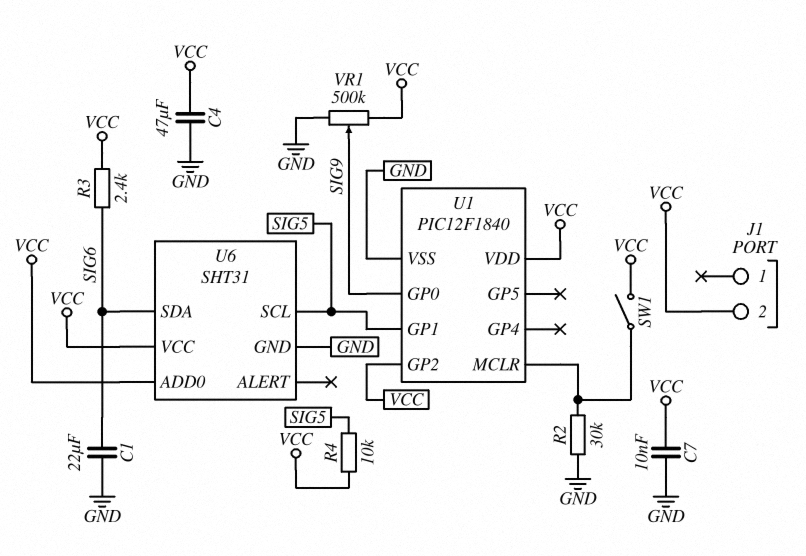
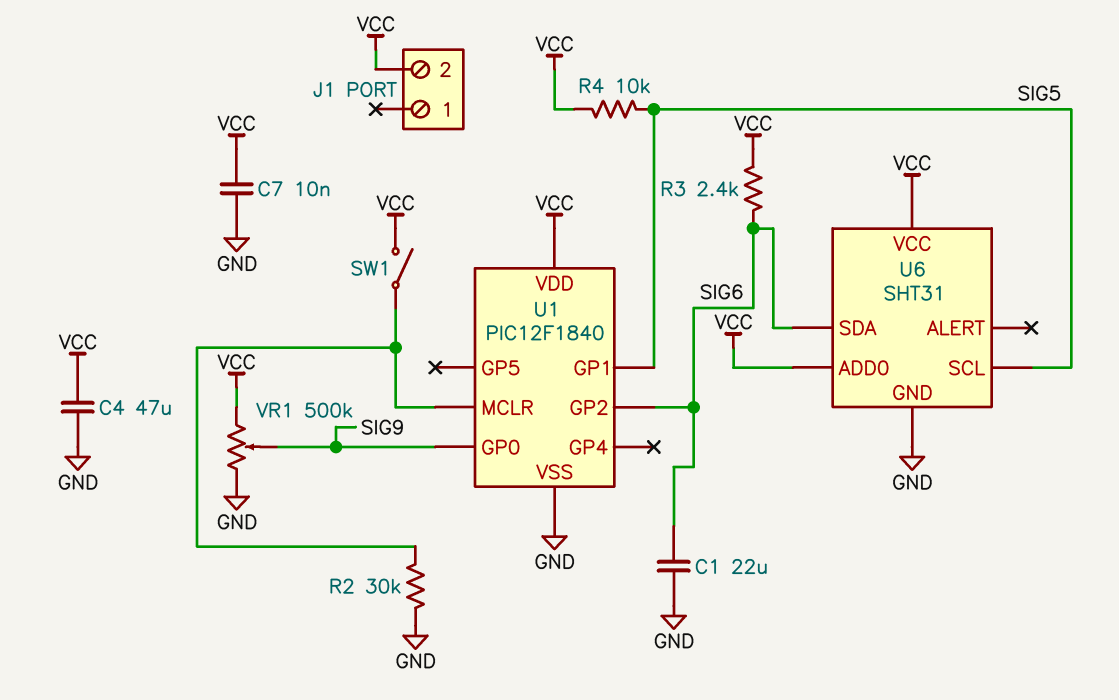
U1 pin GP2: VCC -> SIG6

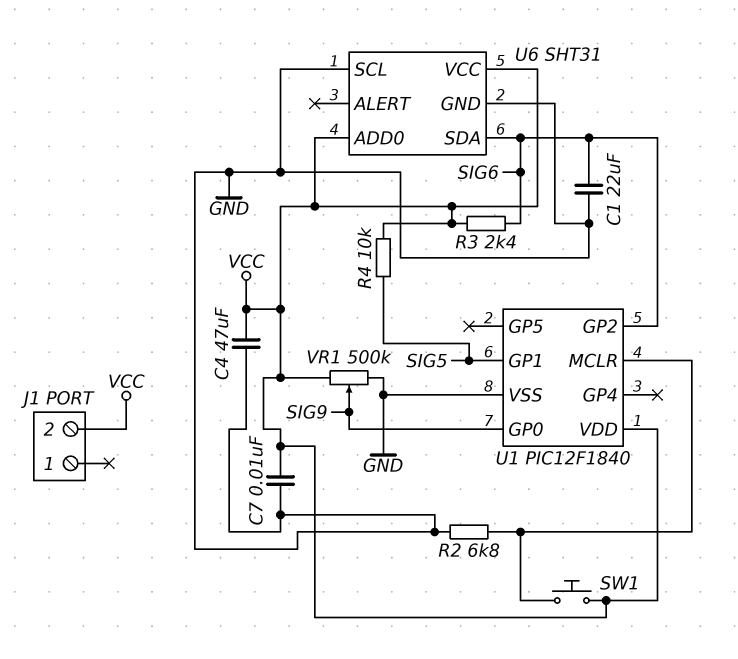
R2: 30k (GND, U1/MCLR) -> 6.8k (GND, U1/MCLR)
SW1: switch (U1/MCLR, VCC) -> button (U1/MCLR, VCC)
U6 pin SCL: SIG5 -> GND

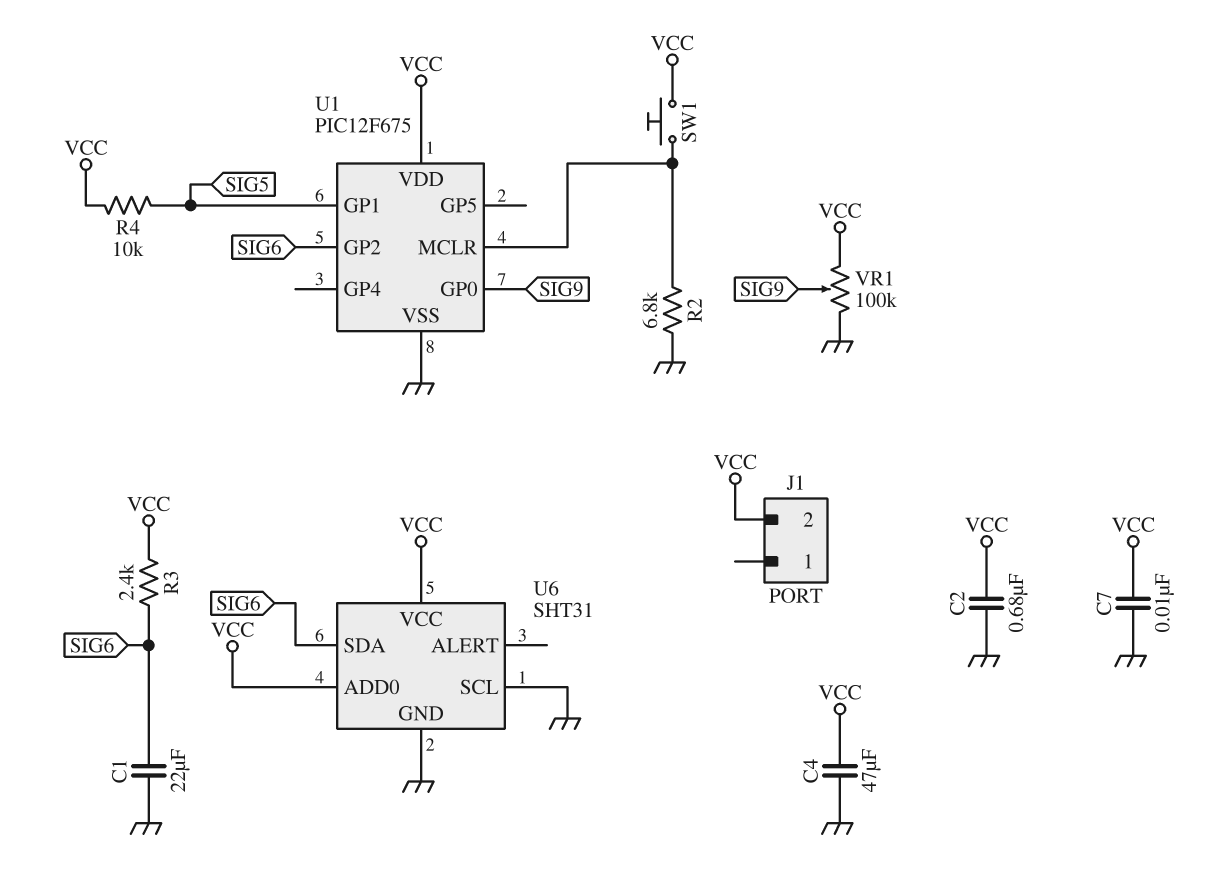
C2: none -> 680nF (GND, VCC)
U1: PIC12F1840 -> PIC12F675
VR1: 500k (GND, VCC, wiper SIG9) -> 100k (GND, VCC, wiper SIG9)

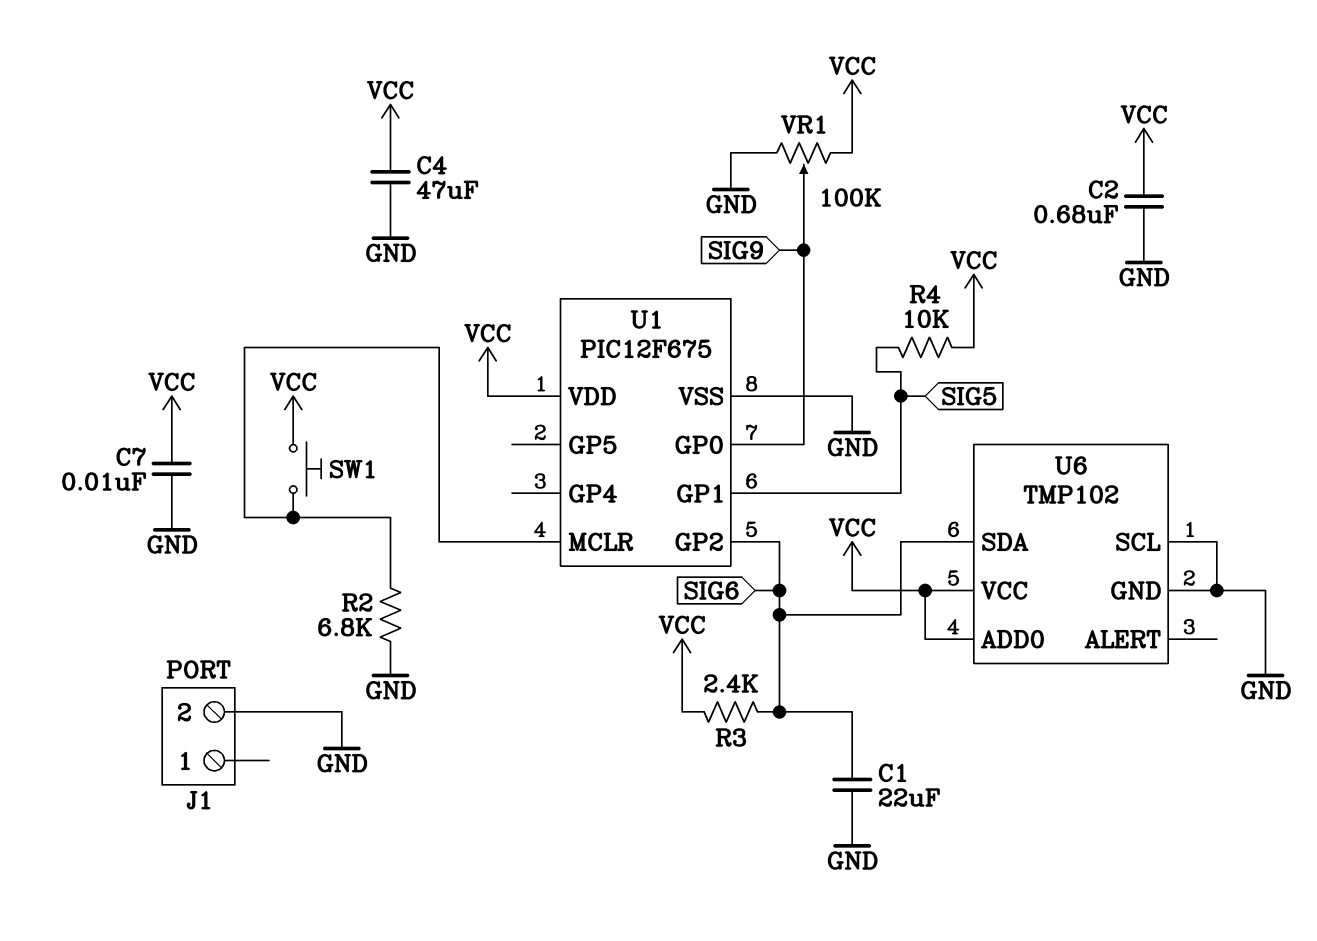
J1 pin 2: VCC -> GND
U6: SHT31 -> TMP102

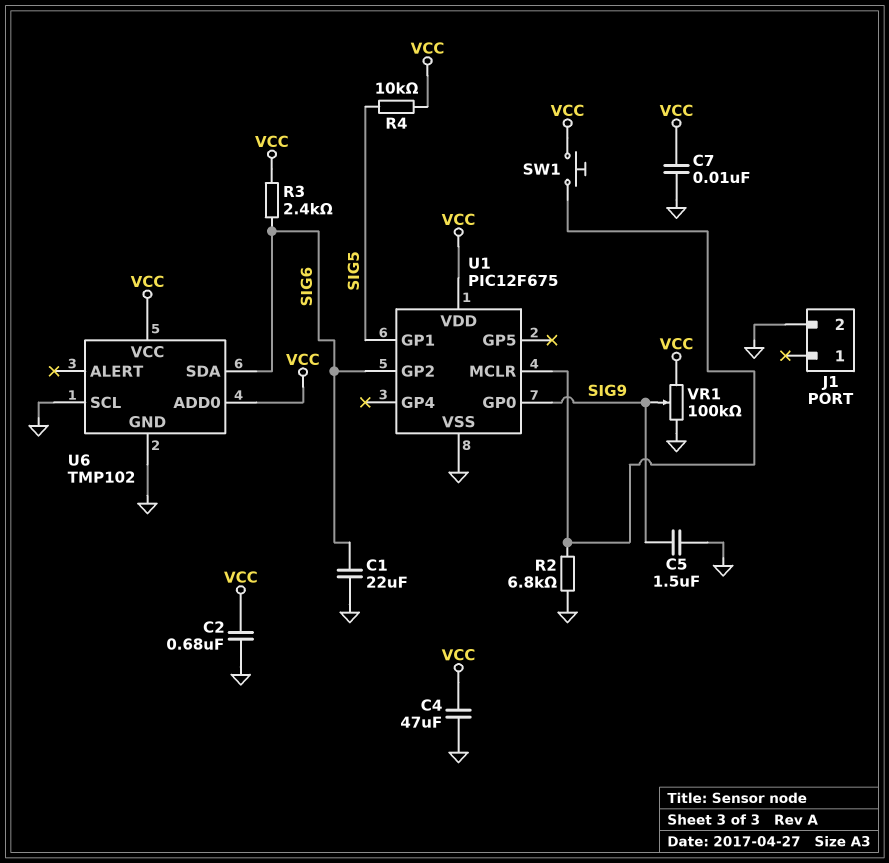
C5: none -> 1.5uF (GND, SIG9)

